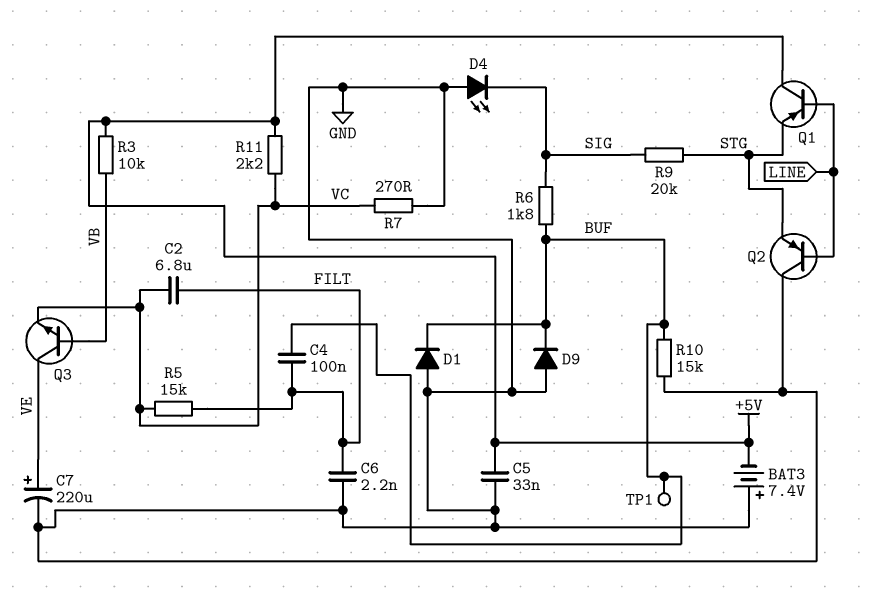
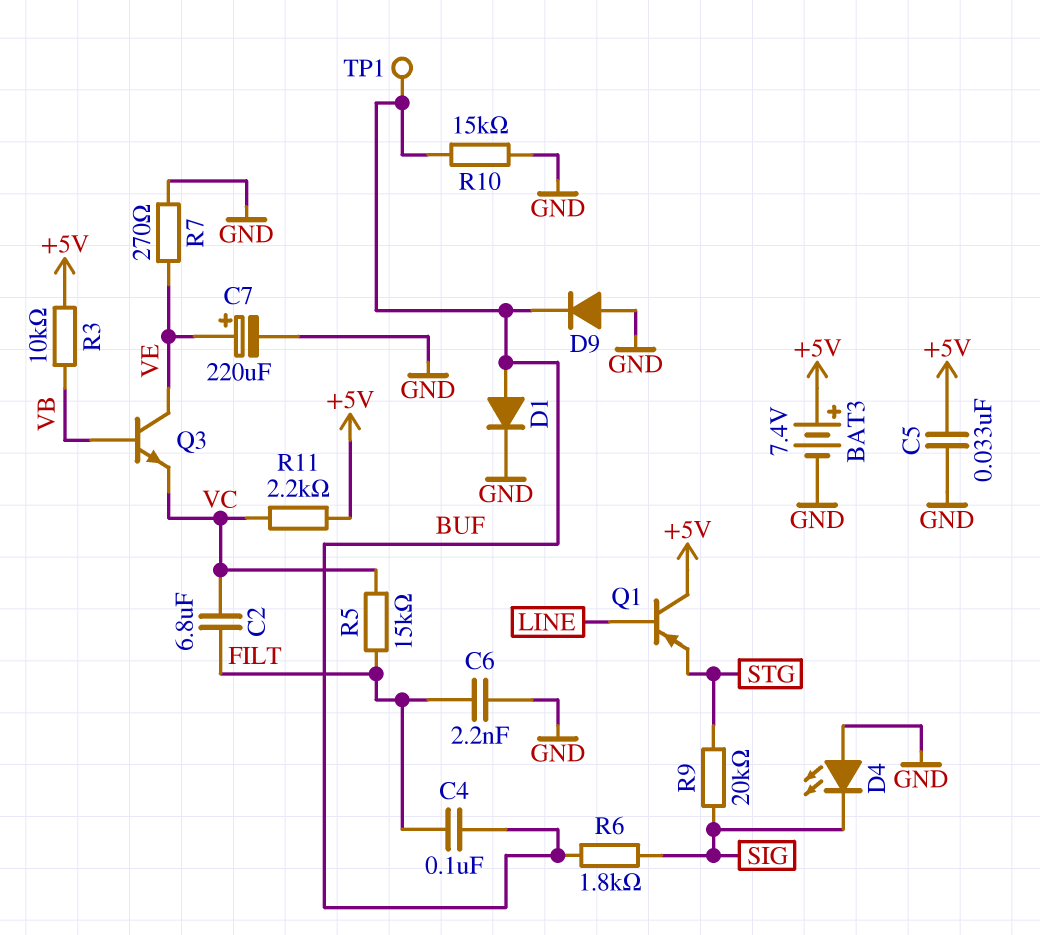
BAT3: 7.4V (plus GND, minus +5V) -> 7.4V (plus +5V, minus GND)
D1: diode (A GND, K BUF) -> diode (A BUF, K GND)
Q2: PNP (B LINE, C GND, E STG) -> none
R7: 270 (GND, VC) -> 270 (GND, VE)

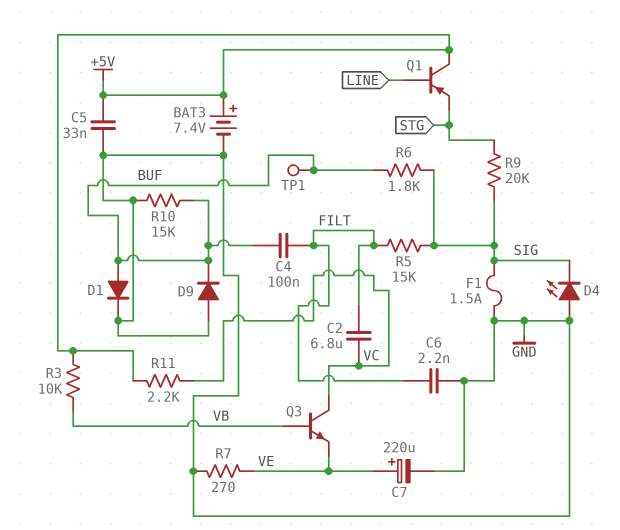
F1: none -> 1.5A (GND, SIG)
Q3: NPN (B VB, C VE, E VC) -> NPN (B VB, C VC, E VE)
R5: 15k (FILT, VC) -> 15k (FILT, SIG)

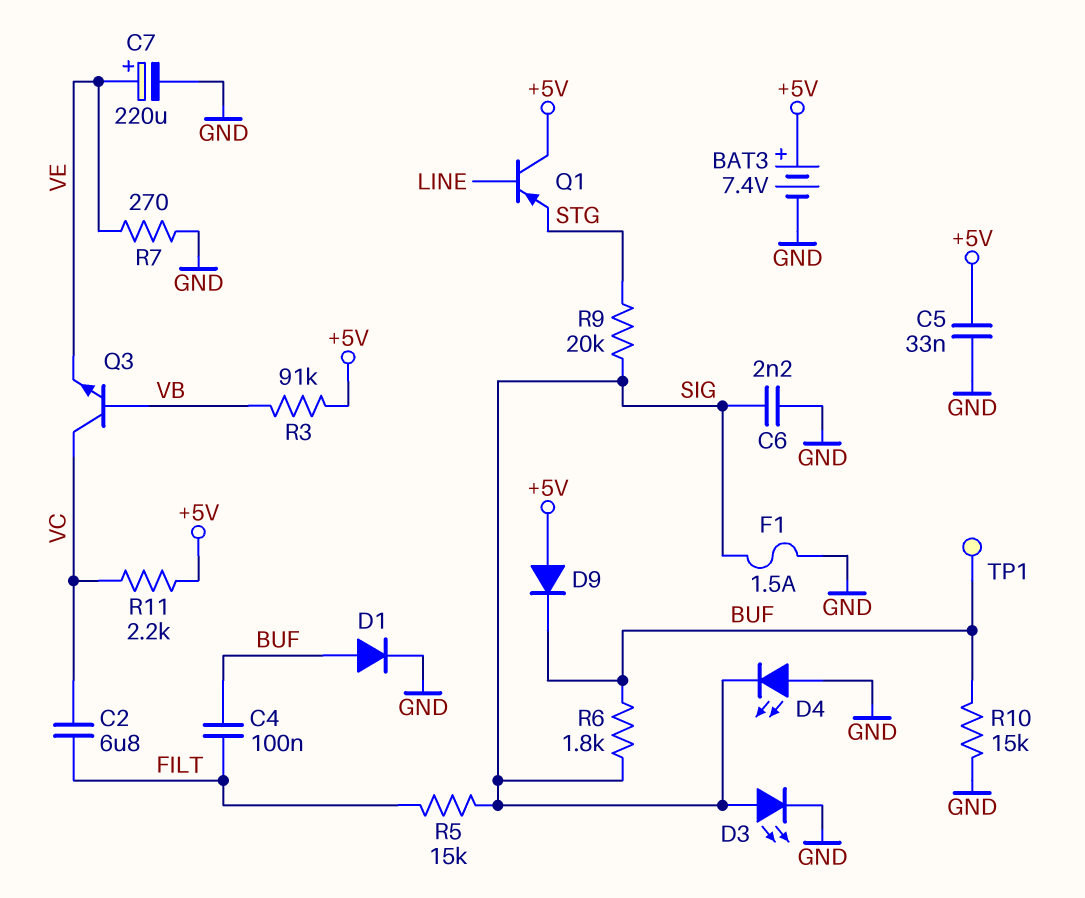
C6: 2.2nF (FILT, GND) -> 2.2nF (GND, SIG)
D3: none -> LED (A SIG, K GND)
D9: diode (A GND, K BUF) -> diode (A +5V, K BUF)
R3: 10k (+5V, VB) -> 91k (+5V, VB)

